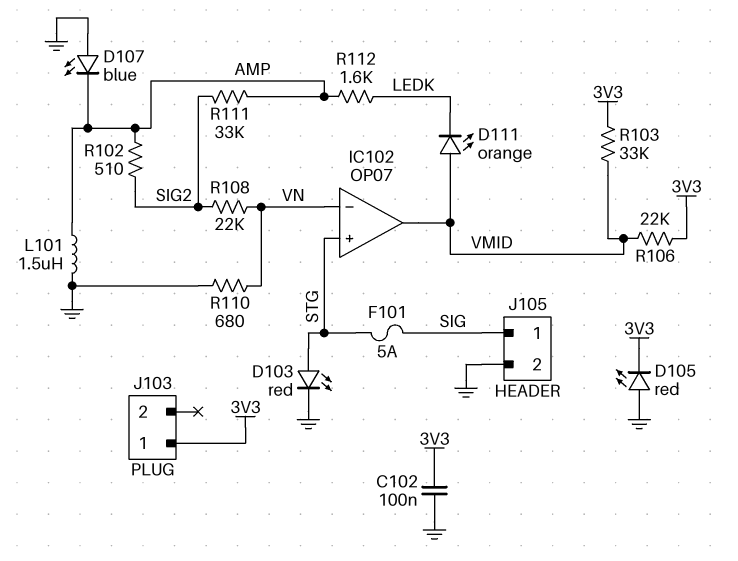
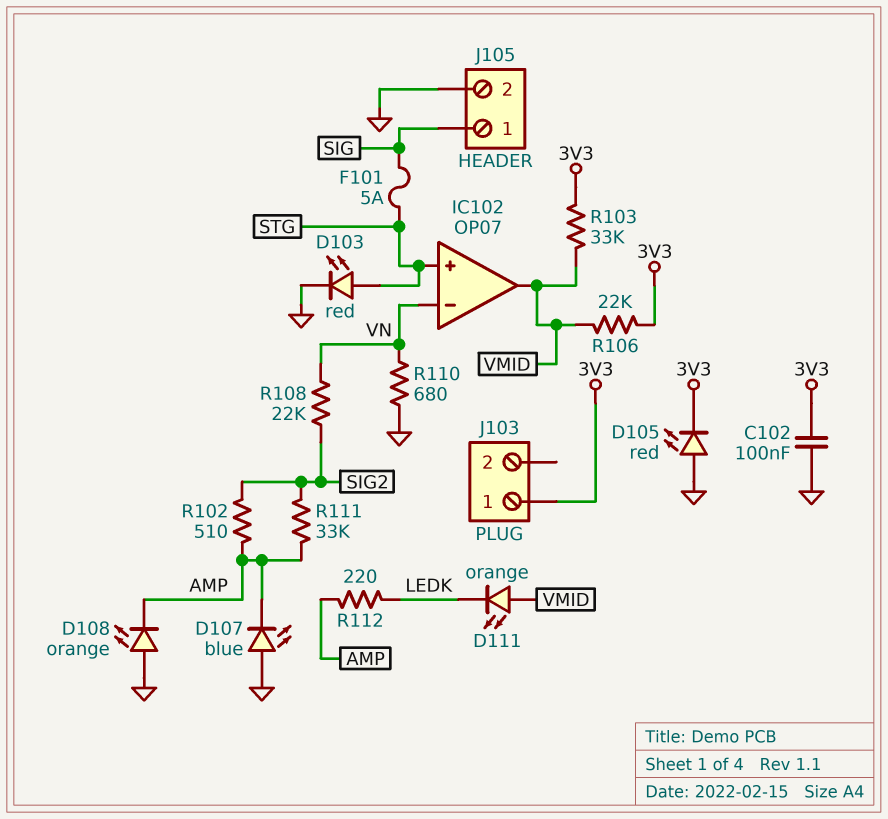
D108: none -> LED orange (A GND, K AMP)
L101: 1.5uH (AMP, GND) -> none
R112: 1.6k (AMP, LEDK) -> 220 (AMP, LEDK)

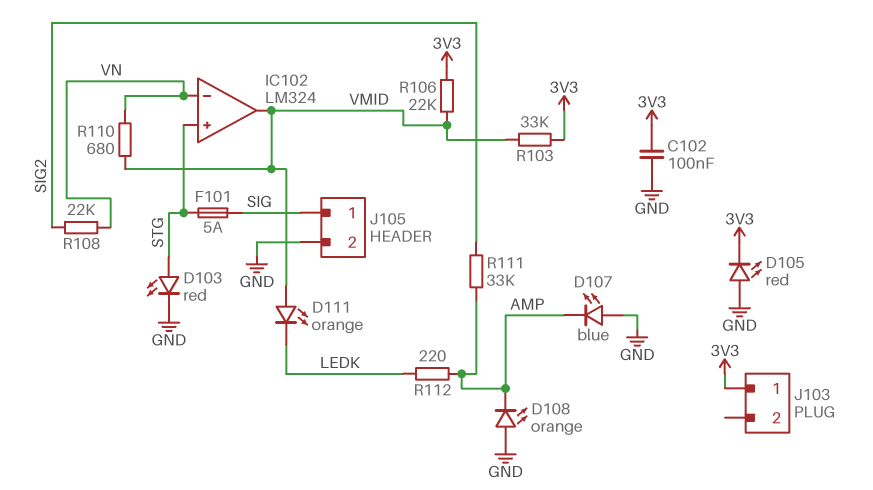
IC102: OP07 -> LM324
R102: 510 (AMP, SIG2) -> none
R110: 680 (GND, VN) -> 680 (VMID, VN)

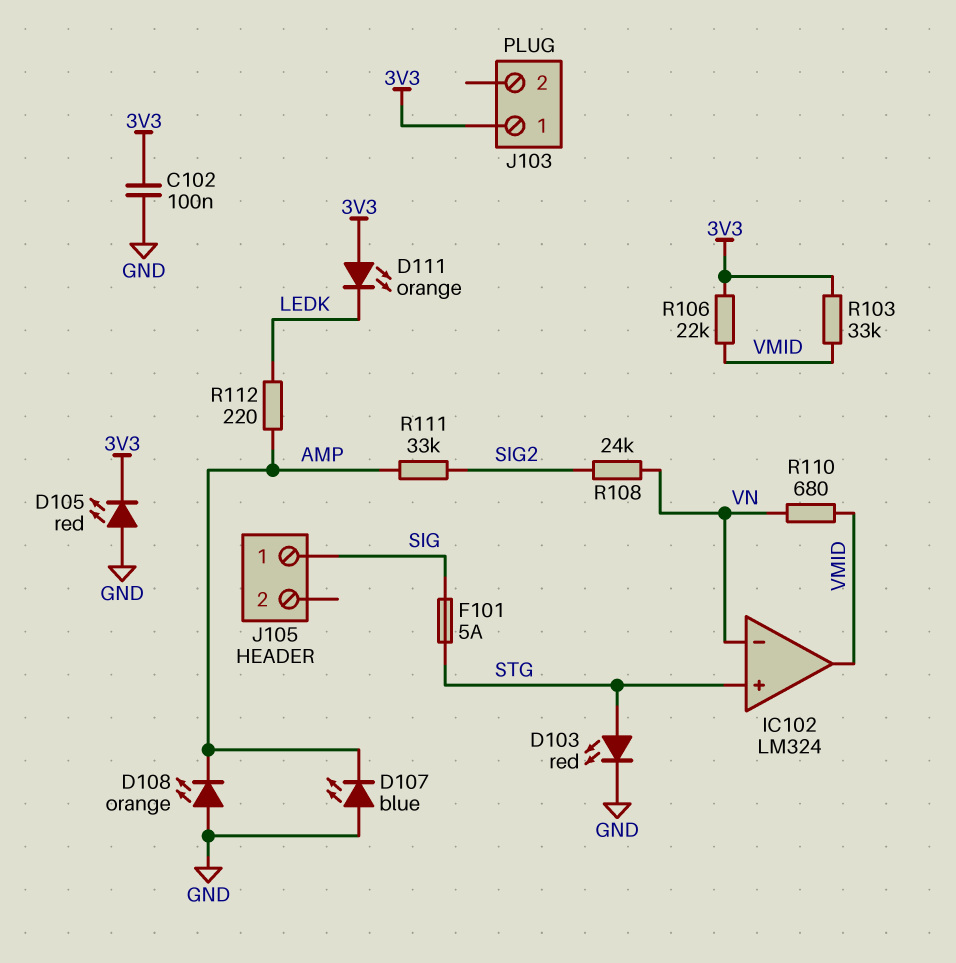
D111: LED orange (A VMID, K LEDK) -> LED orange (A 3V3, K LEDK)
J105 pin 2: GND -> none
R108: 22k (SIG2, VN) -> 24k (SIG2, VN)

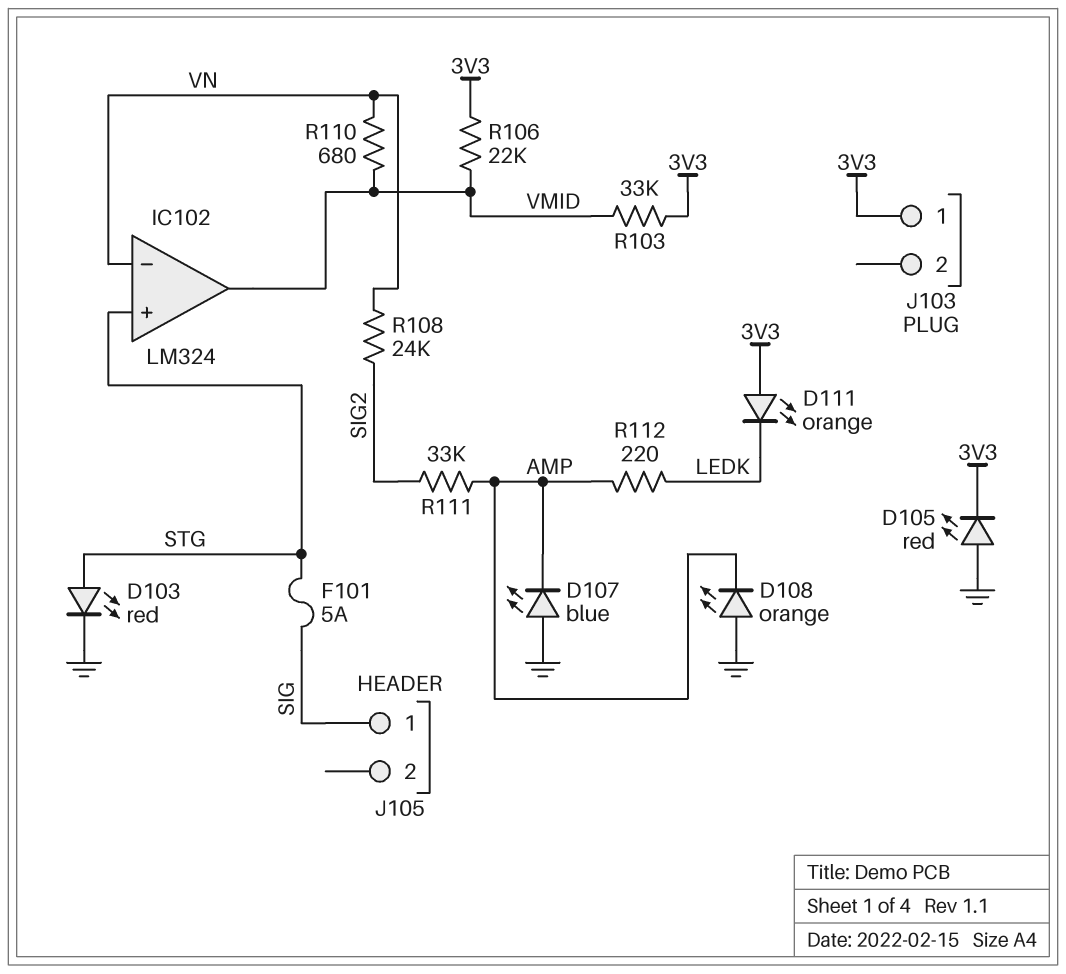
C102: 100nF (3V3, GND) -> none

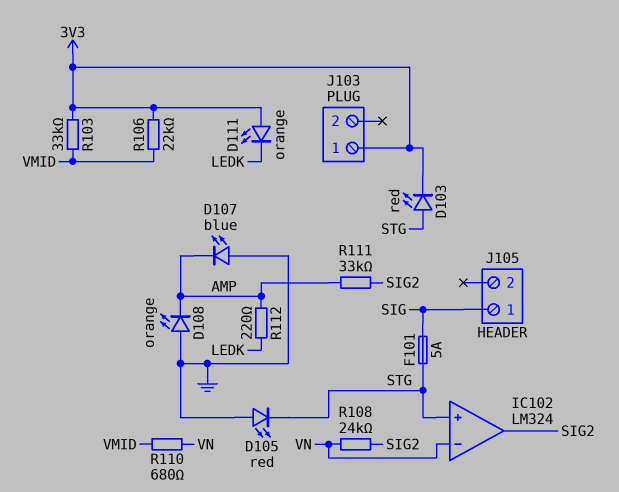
D103: LED red (A STG, K GND) -> LED red (A STG, K 3V3)
D105: LED red (A GND, K 3V3) -> LED red (A GND, K STG)
IC102 pin out: VMID -> SIG2

